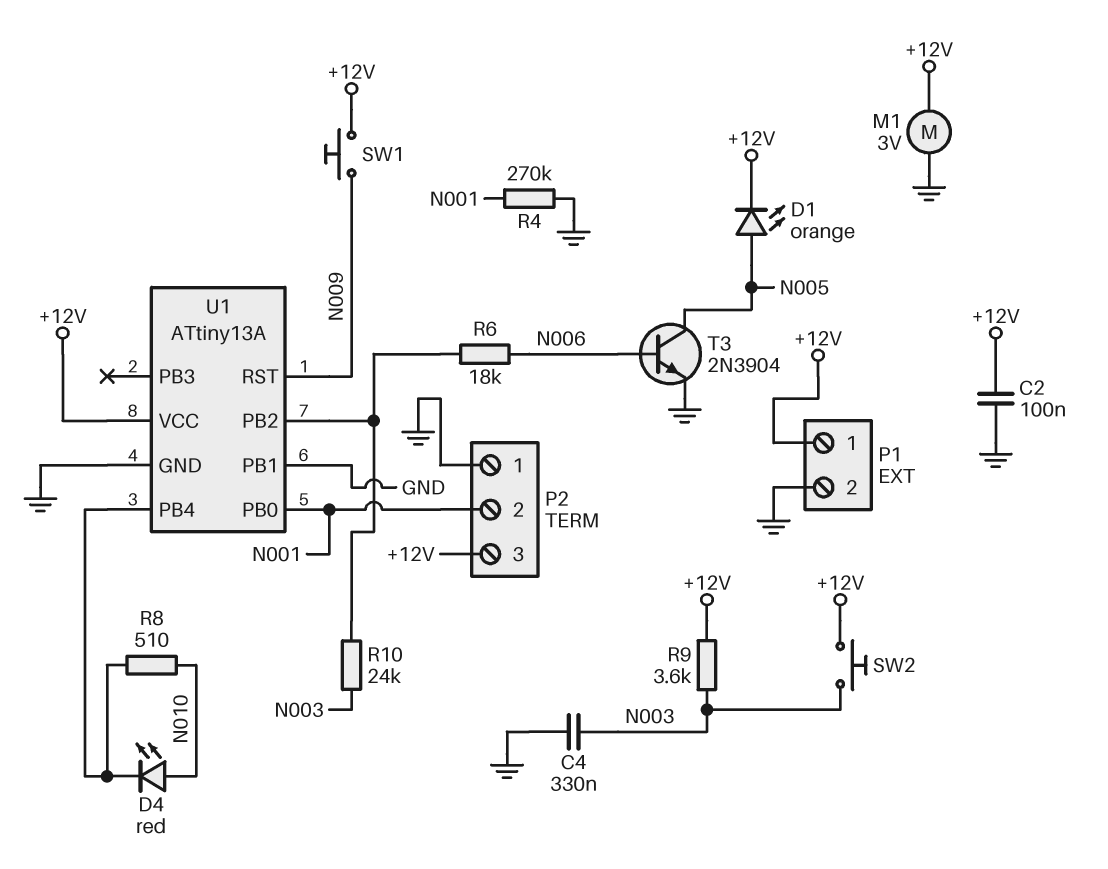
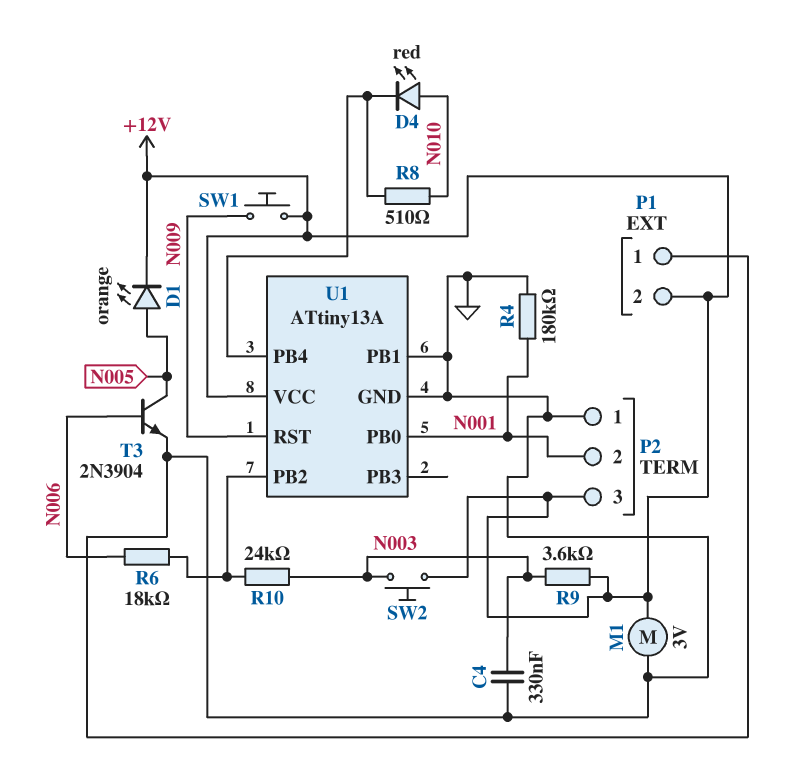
C2: 100nF (+12V, GND) -> none
P1 pin 1: +12V -> GND
P1 pin 2: GND -> +12V
R4: 270k (GND, N001) -> 180k (GND, N001)

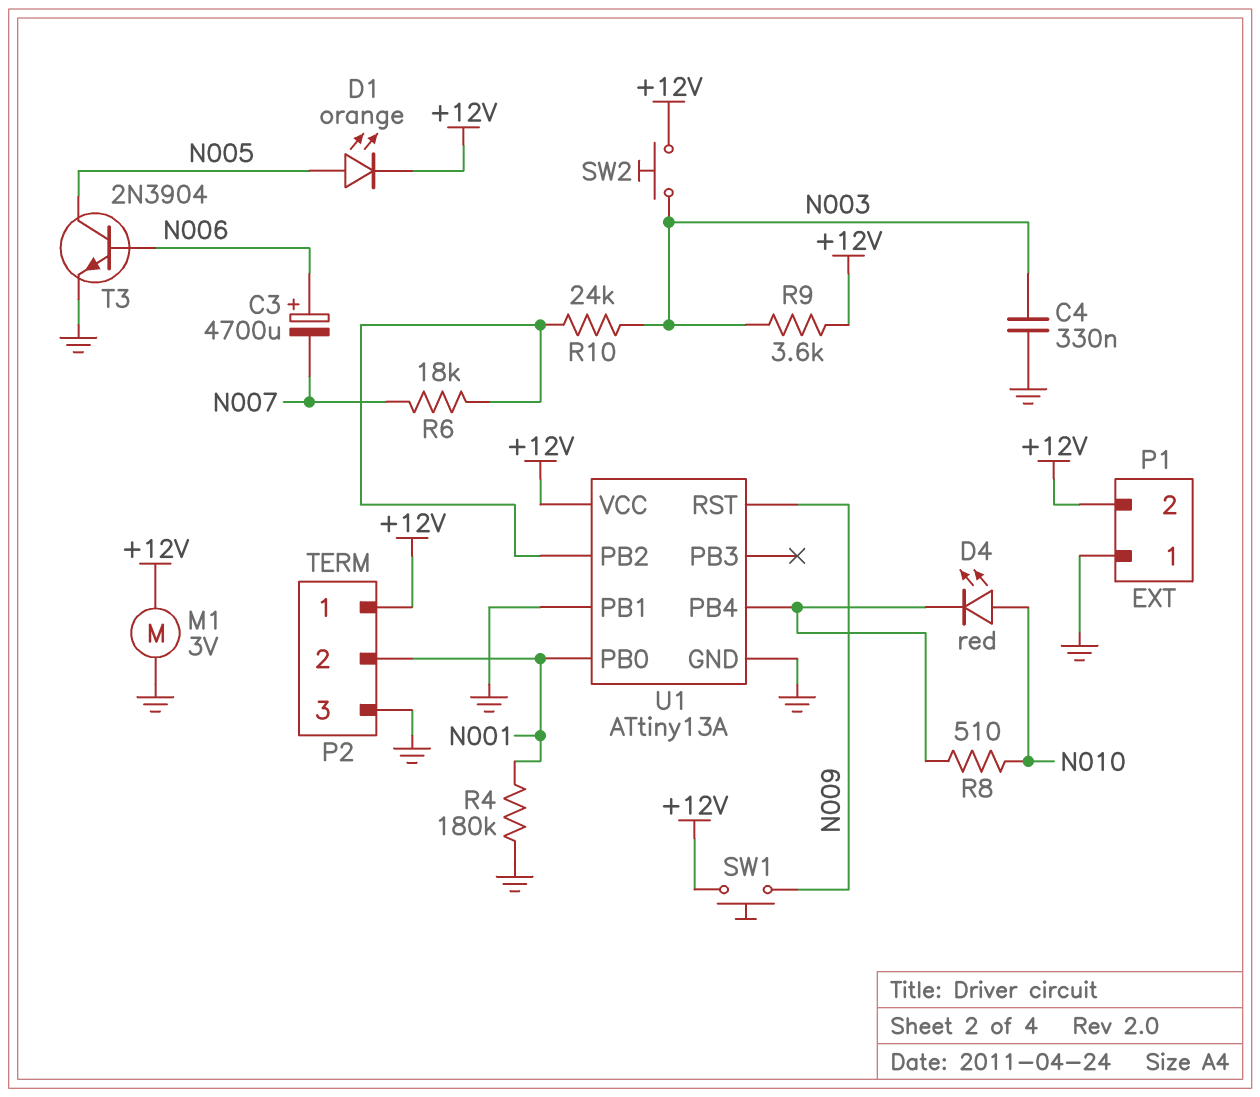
C3: none -> 4700uF (plus N006, minus N007)
P2 pin 1: GND -> +12V
P2 pin 3: +12V -> GND
R6: 18k (N006, U1/PB2) -> 18k (N007, U1/PB2)

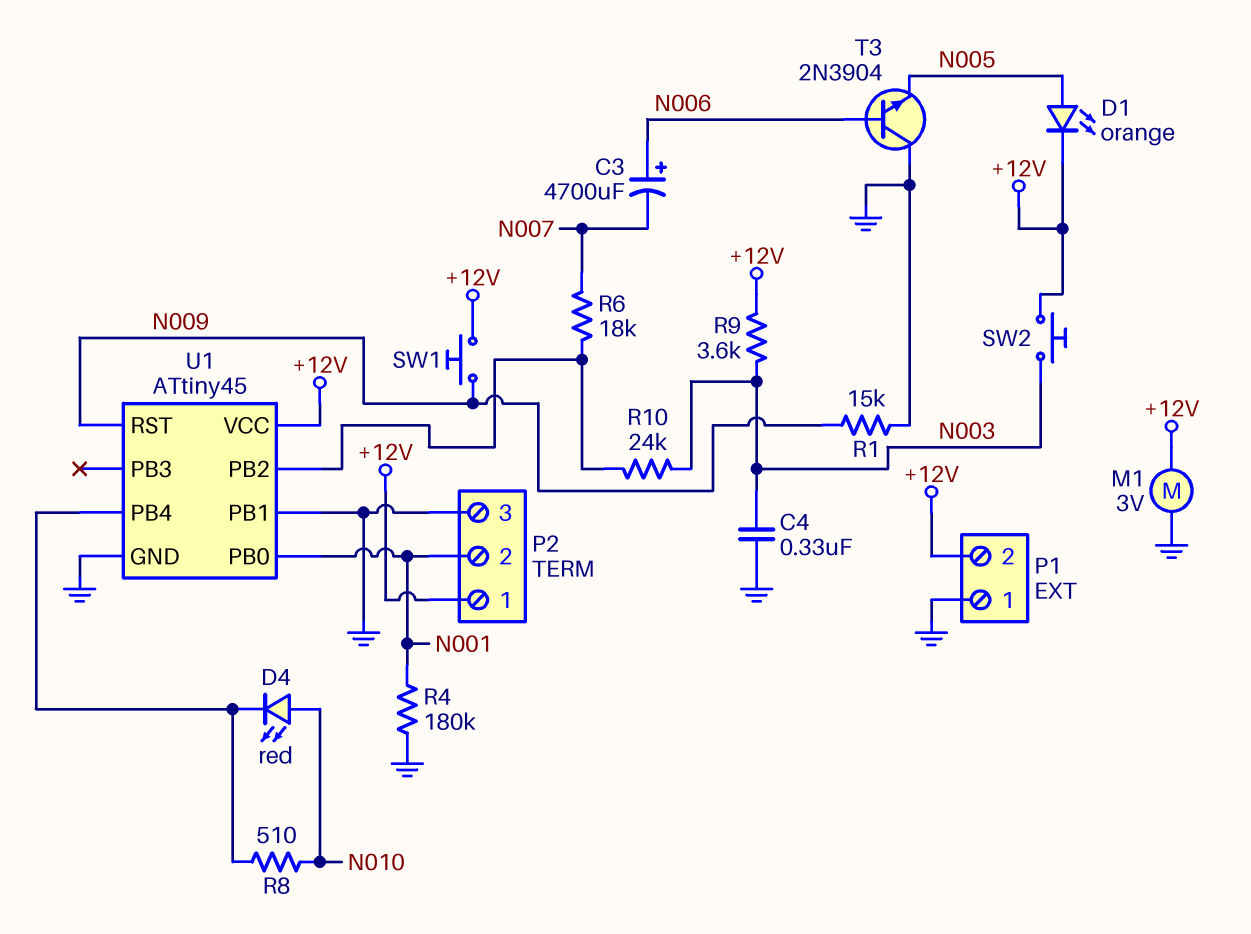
R1: none -> 15k (GND, N009)
T3: NPN 2N3904 (B N006, C N005, E GND) -> NPN 2N3904 (B N006, C GND, E N005)
U1: ATtiny13A -> ATtiny45

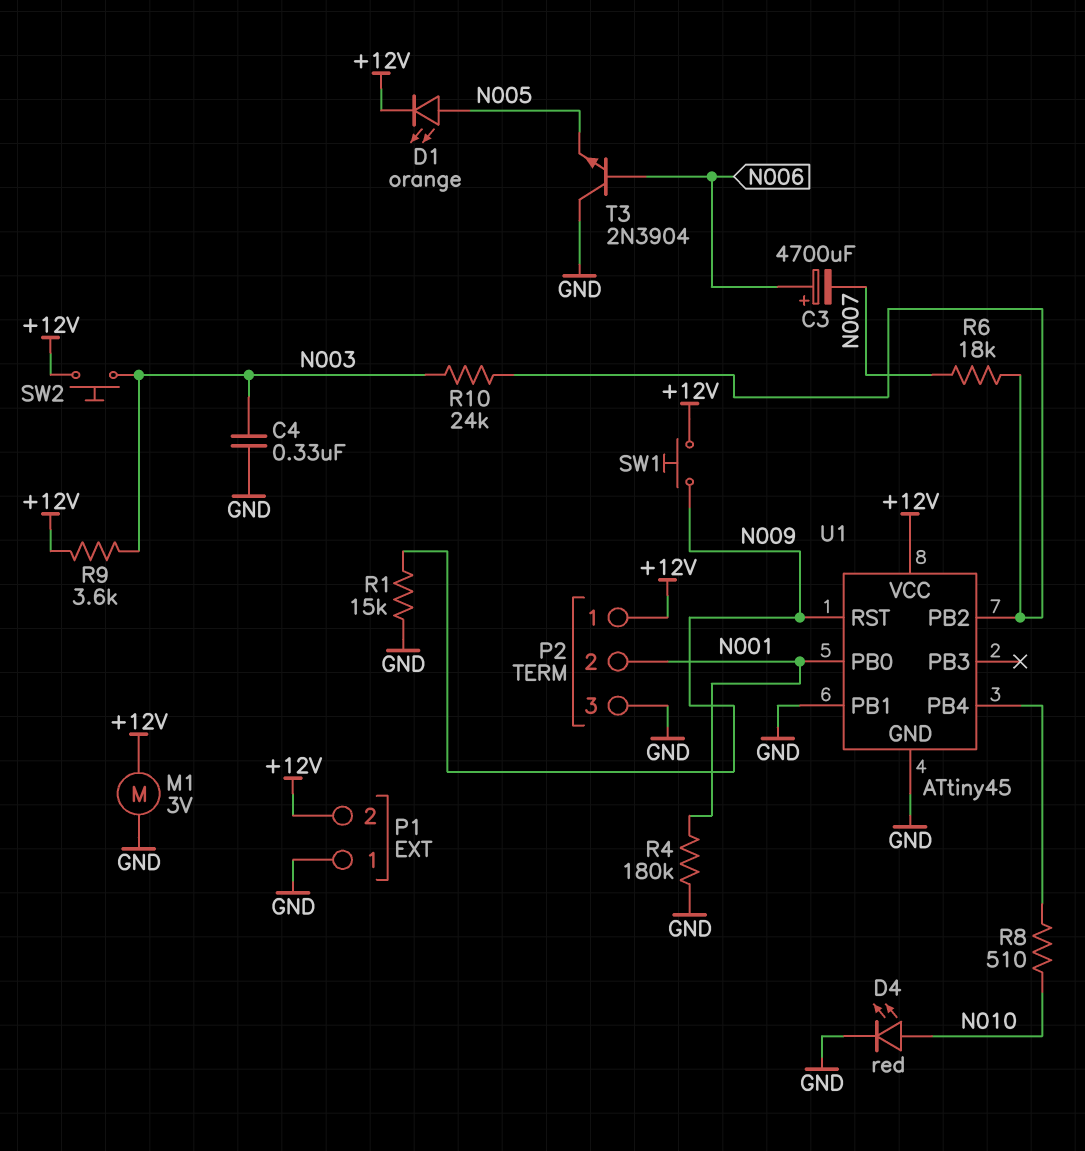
D4: LED red (A N010, K U1/PB4) -> LED red (A N010, K GND)

